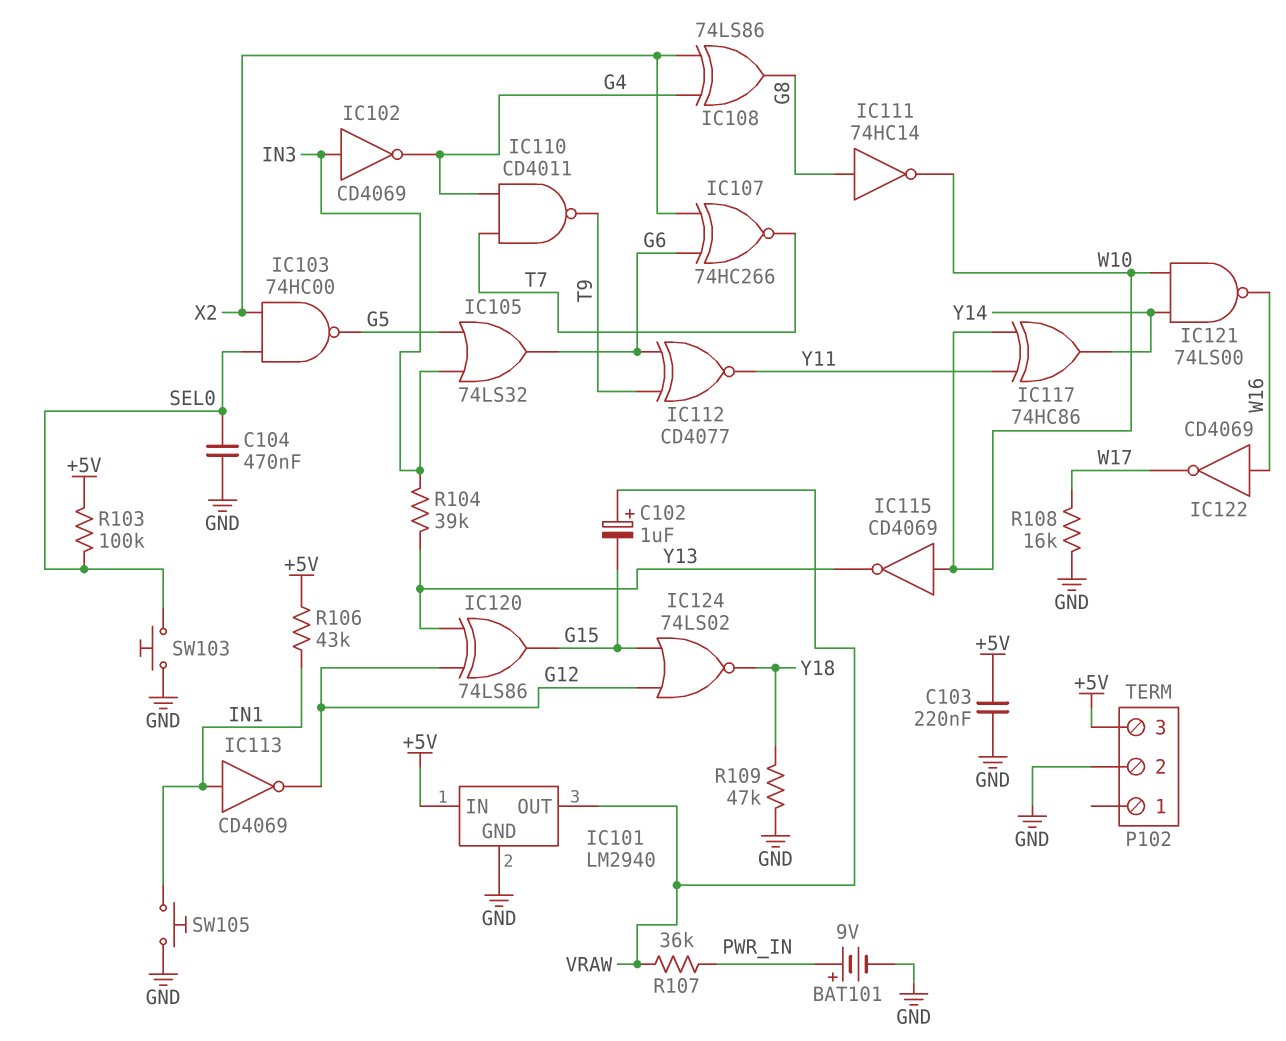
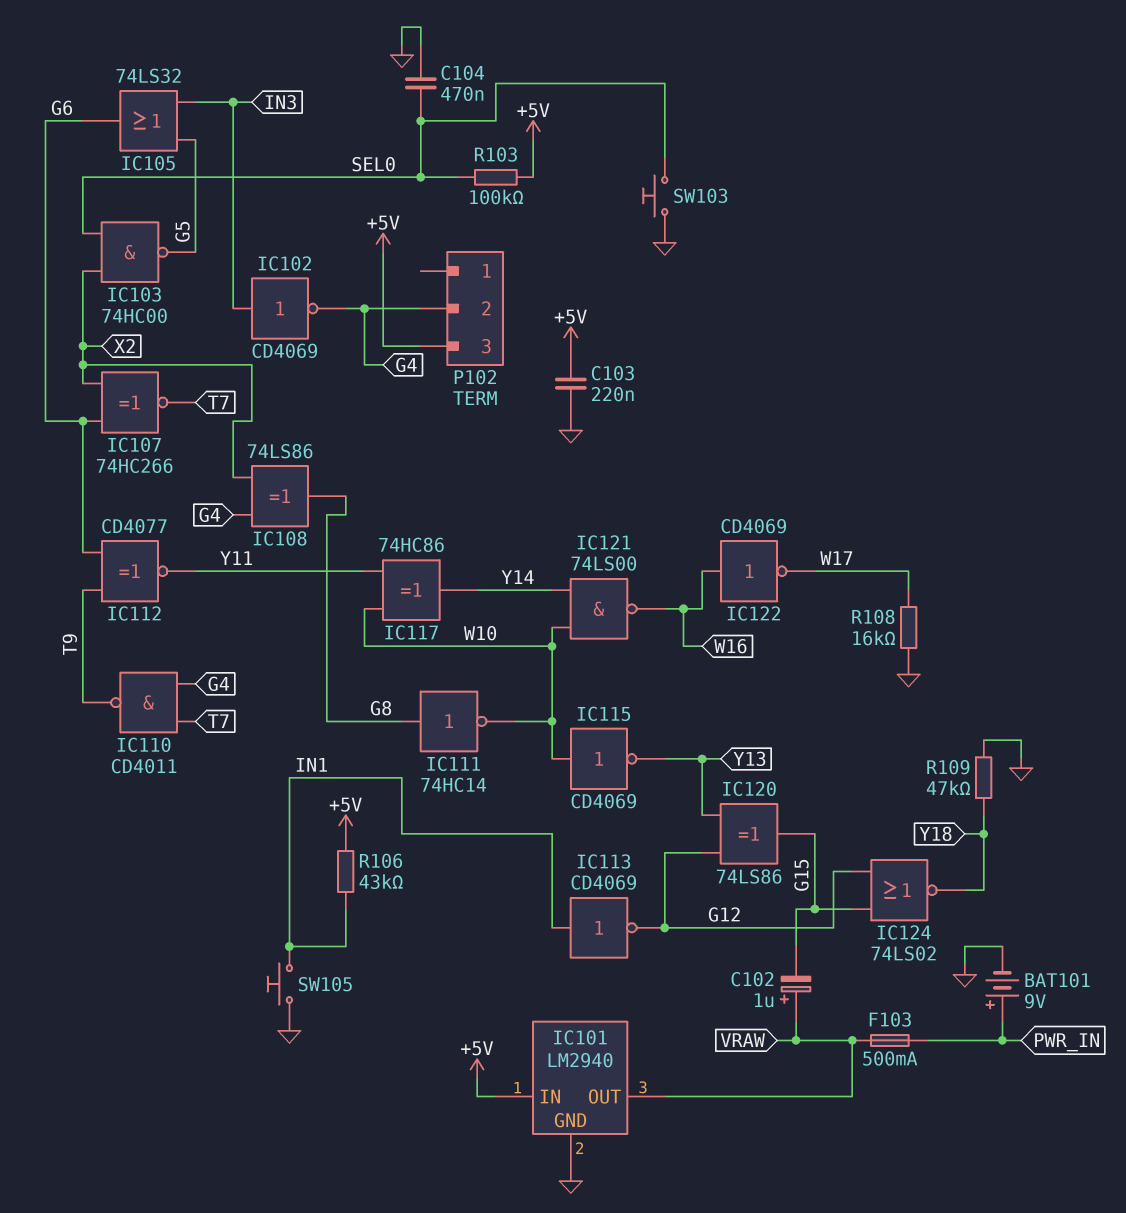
F103: none -> 500mA (PWR_IN, VRAW)
P102 pin 2: GND -> G4
R104: 39k (IN3, Y13) -> none
R107: 36k (PWR_IN, VRAW) -> none

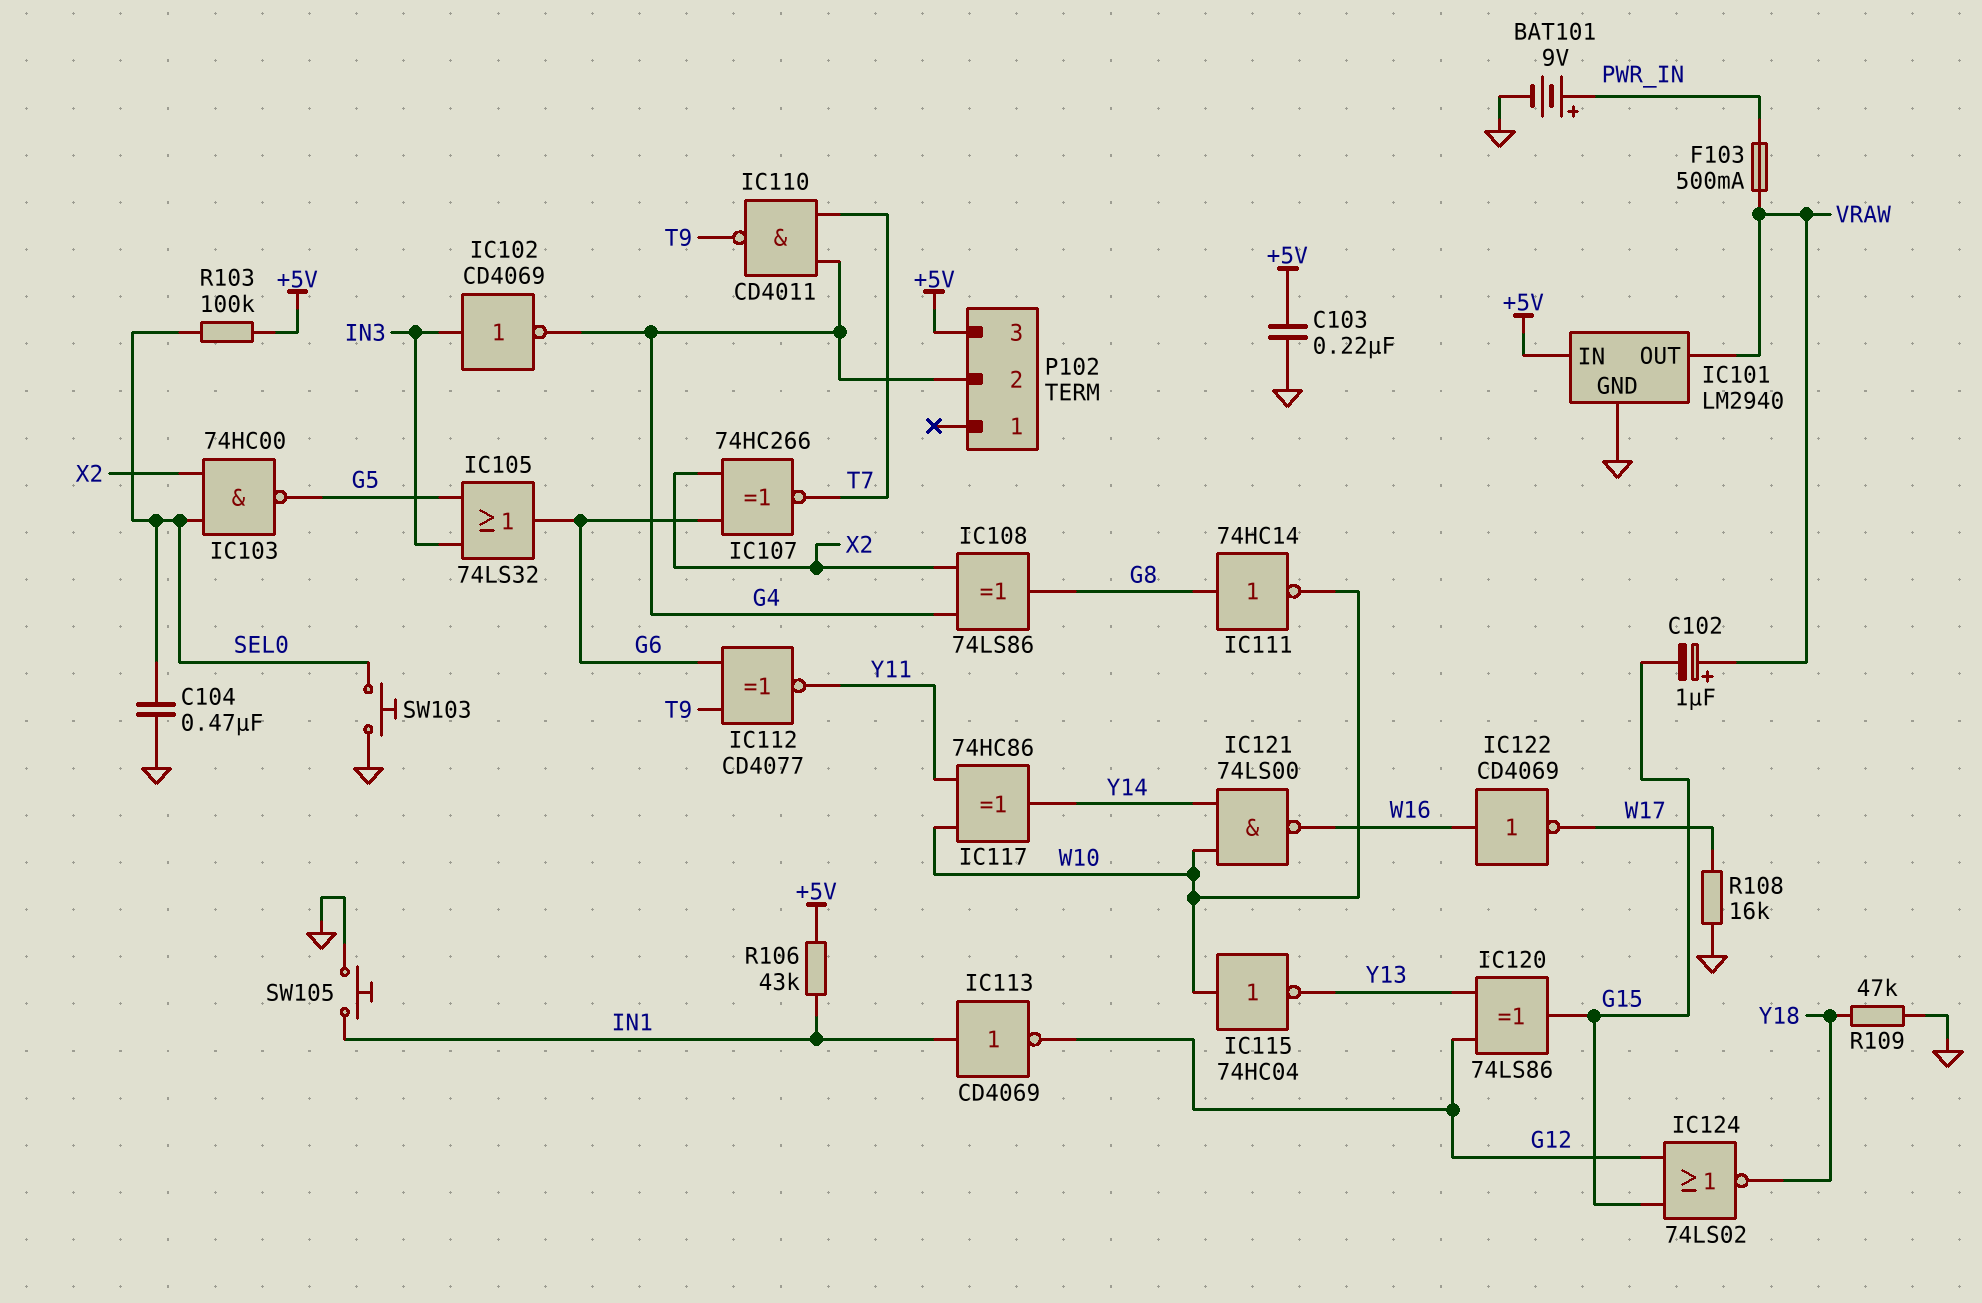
IC115: NOT CD4069 (in W10, out Y13) -> NOT 74HC04 (in W10, out Y13)

